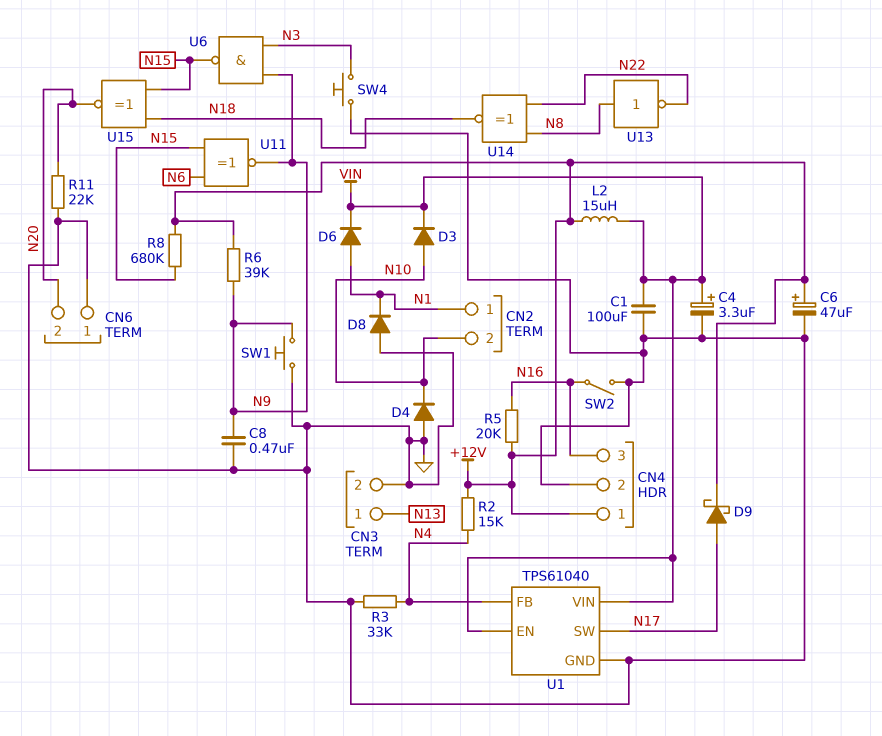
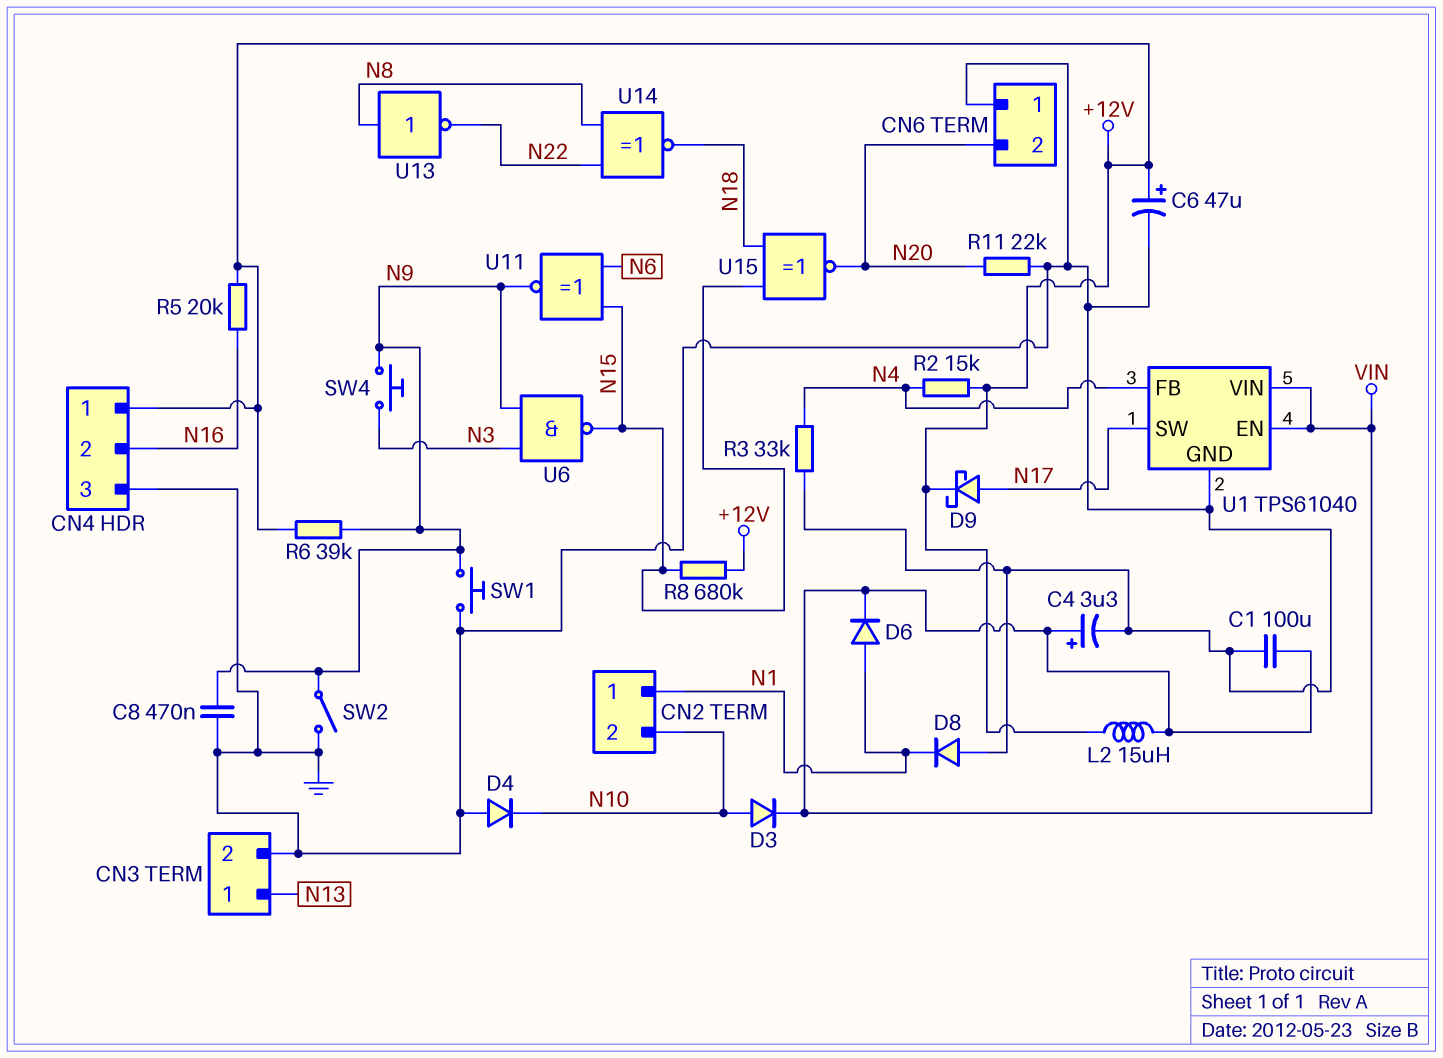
CN4 pin 2: GND -> N16
CN4 pin 3: N16 -> GND
SW2: switch (GND, N16) -> switch (GND, N9)
SW4: button (GND, N3) -> button (N3, N9)

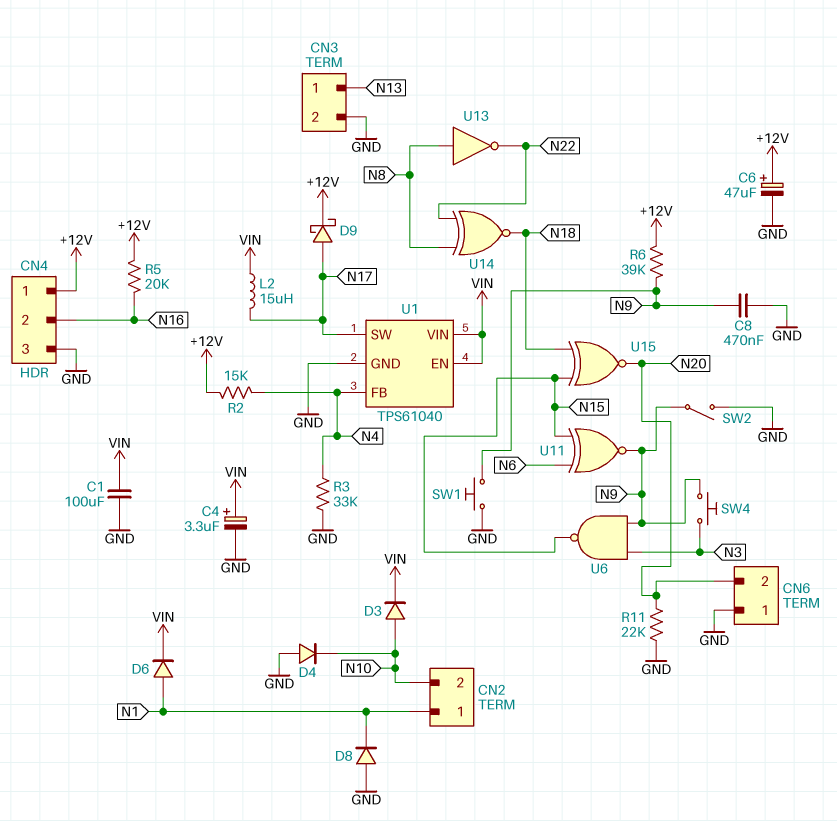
L2: 15uH (+12V, VIN) -> 15uH (N17, VIN)
R8: 680k (+12V, N15) -> none

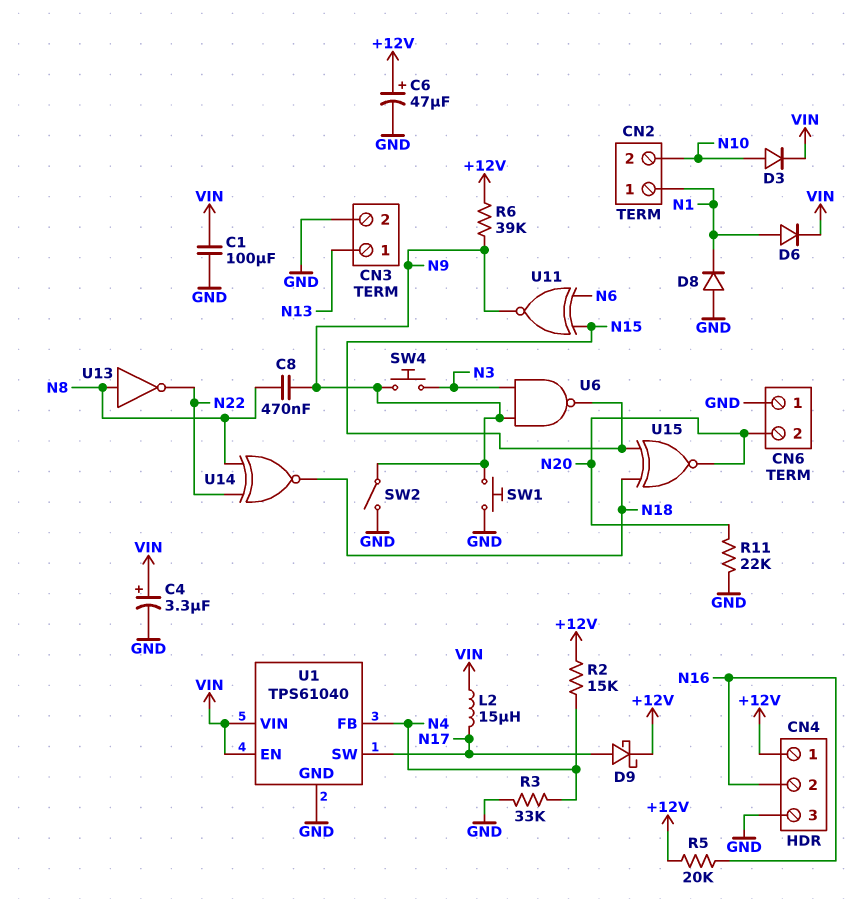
C8: 470nF (GND, N9) -> 470nF (N8, N9)
D4: diode (A GND, K N10) -> none

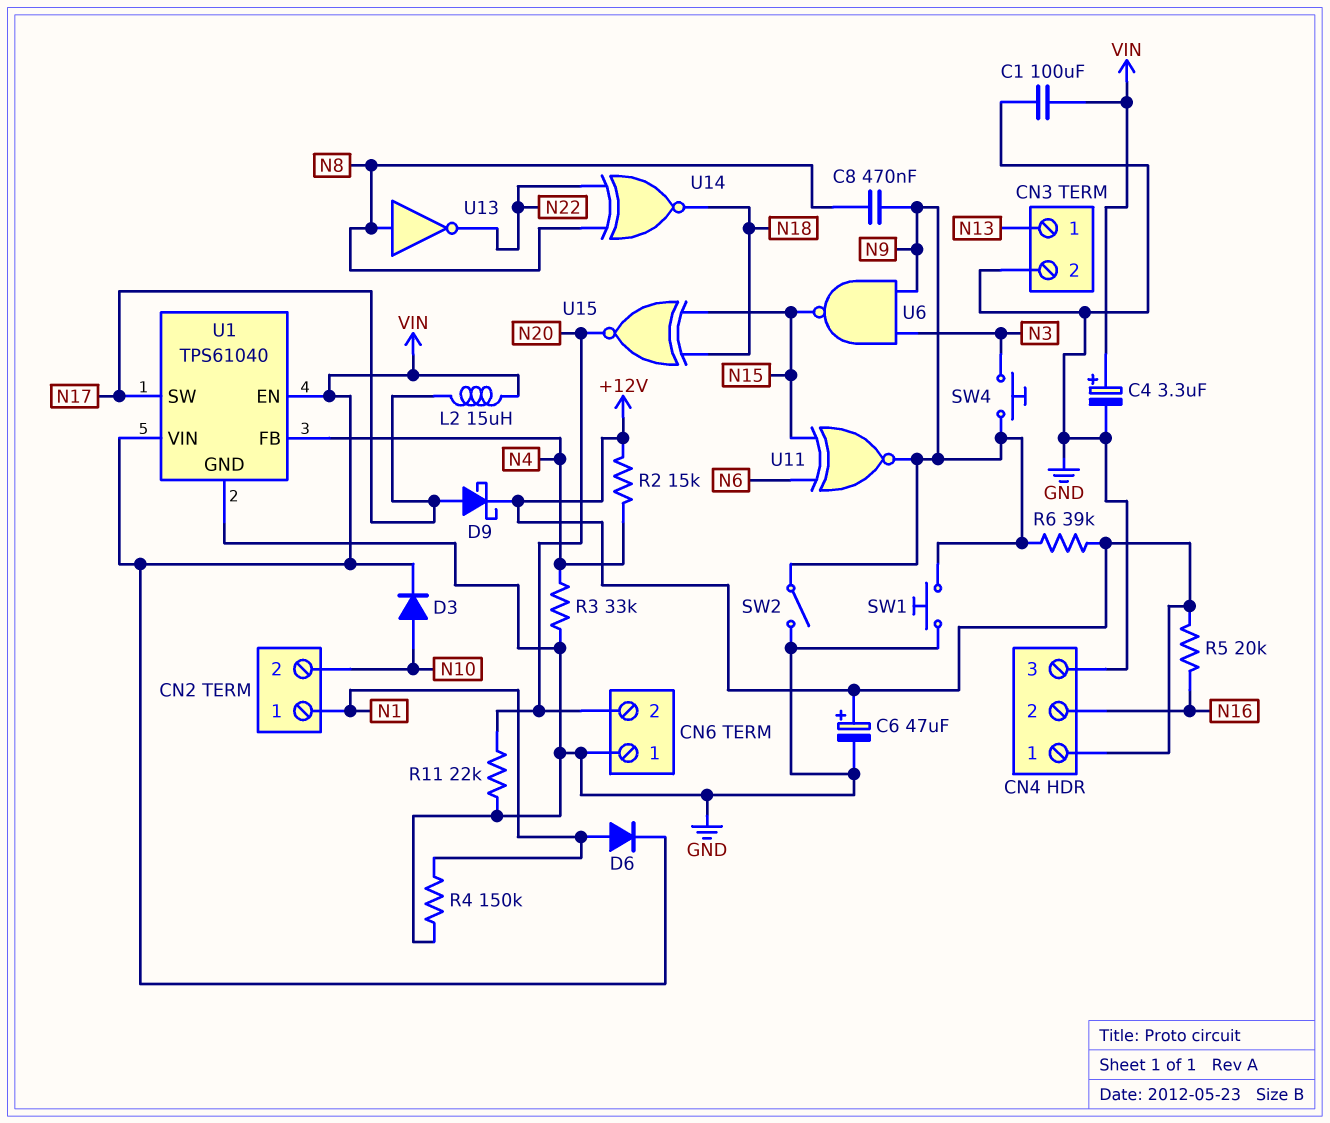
D8: diode (A GND, K N1) -> none
R4: none -> 150k (GND, N1)

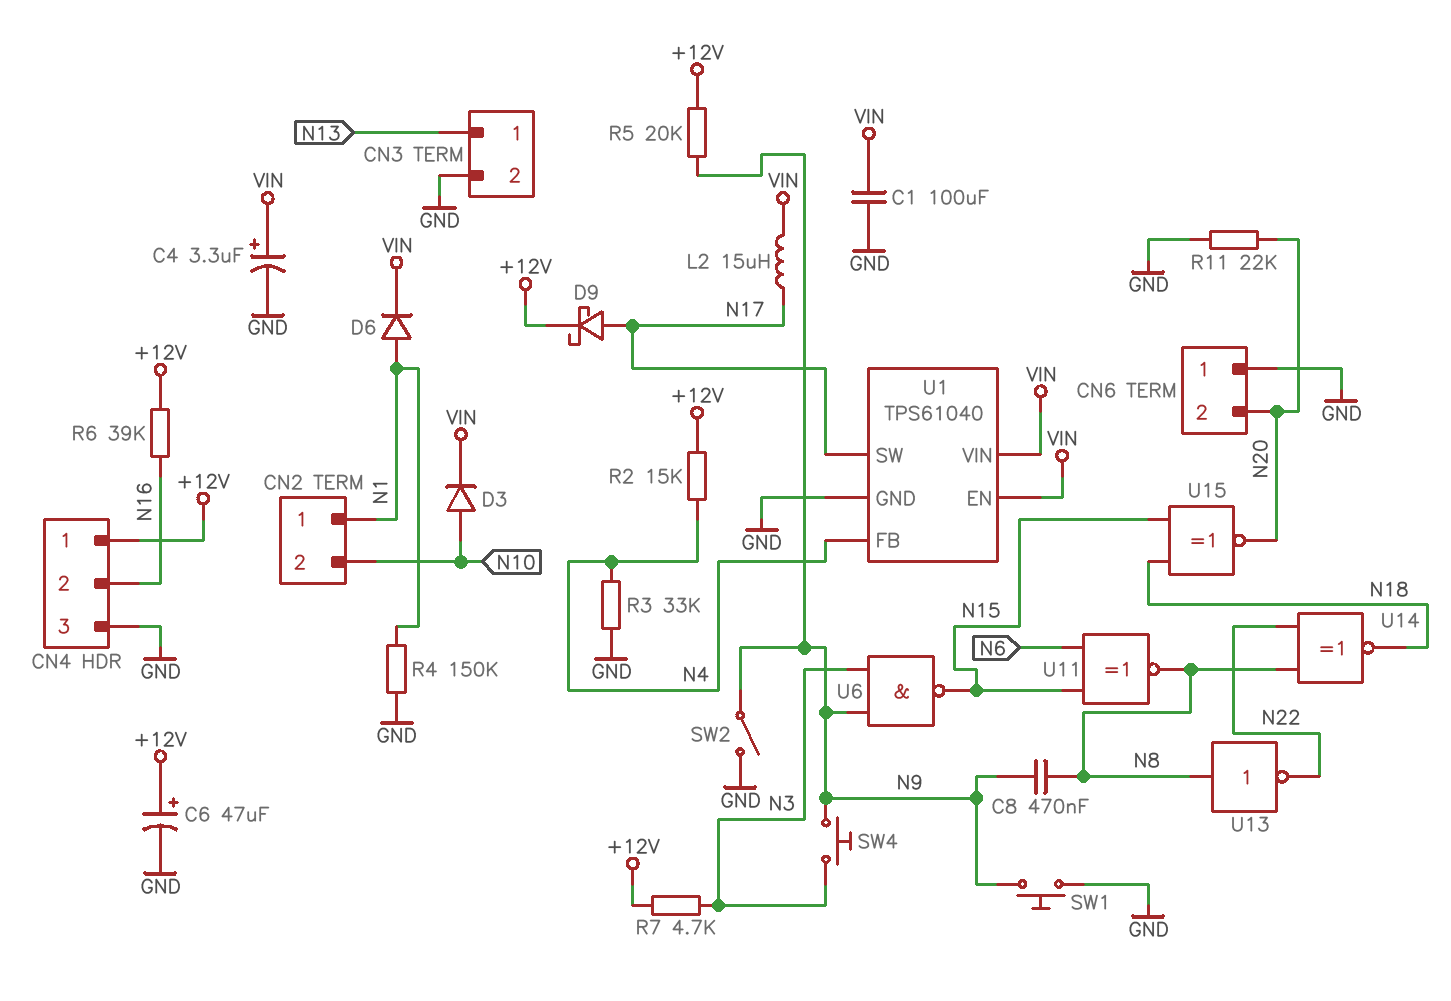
R5: 20k (+12V, N16) -> 20k (+12V, N9)
R6: 39k (+12V, N9) -> 39k (+12V, N16)
R7: none -> 4.7k (+12V, N3)
U11: XNOR (in N6, in N15, out N9) -> XNOR (in N6, in N15, out N8)

